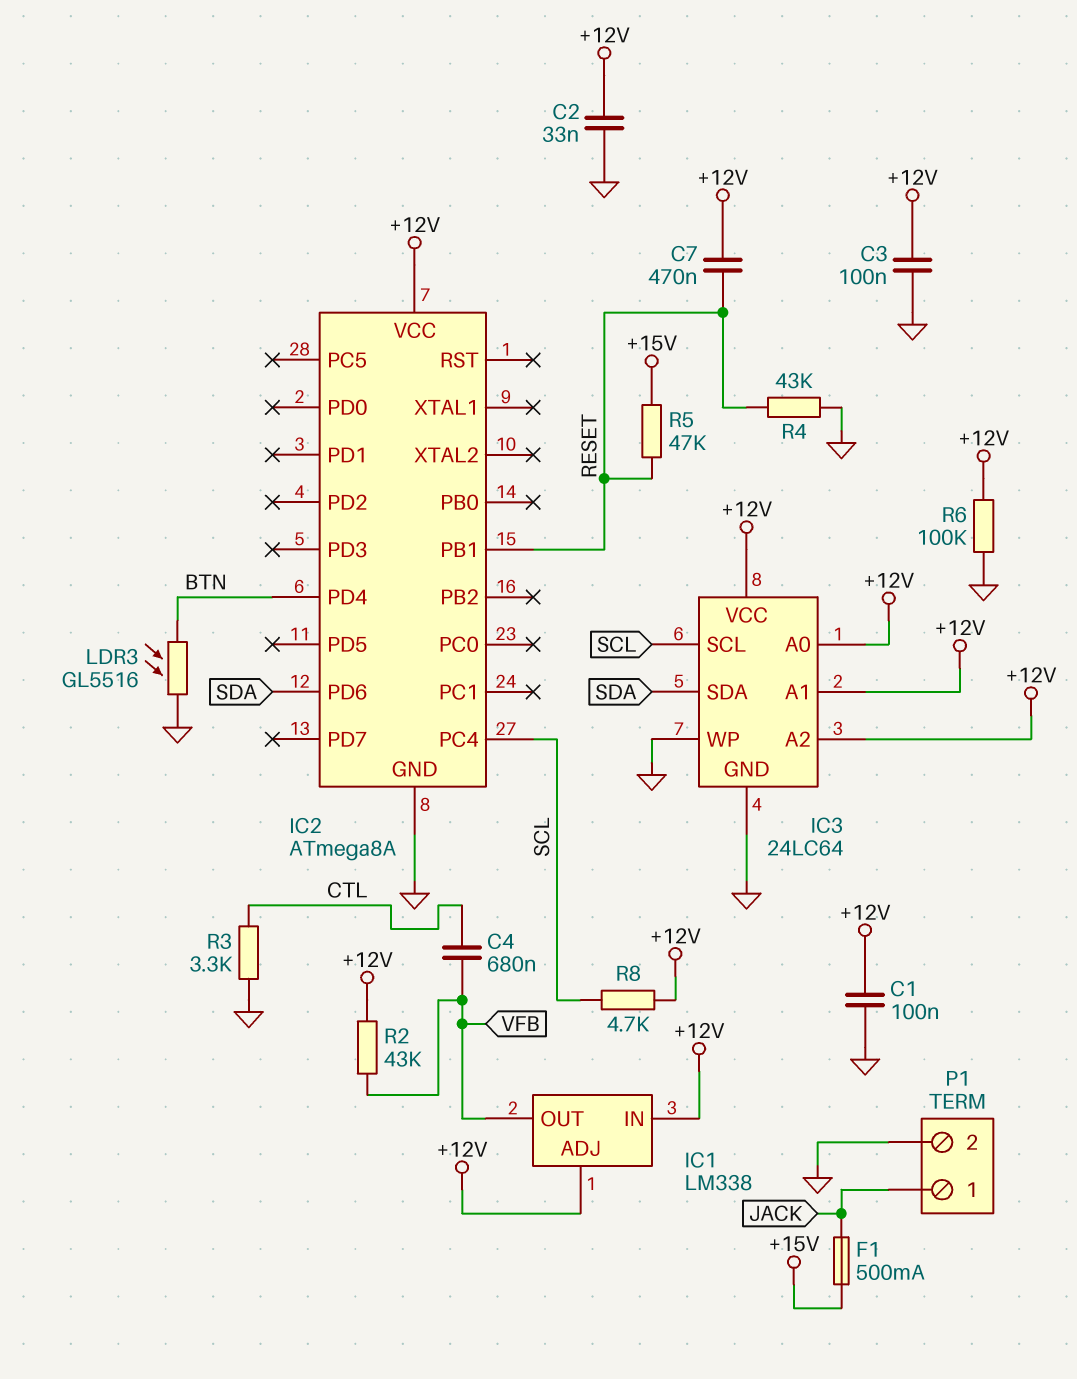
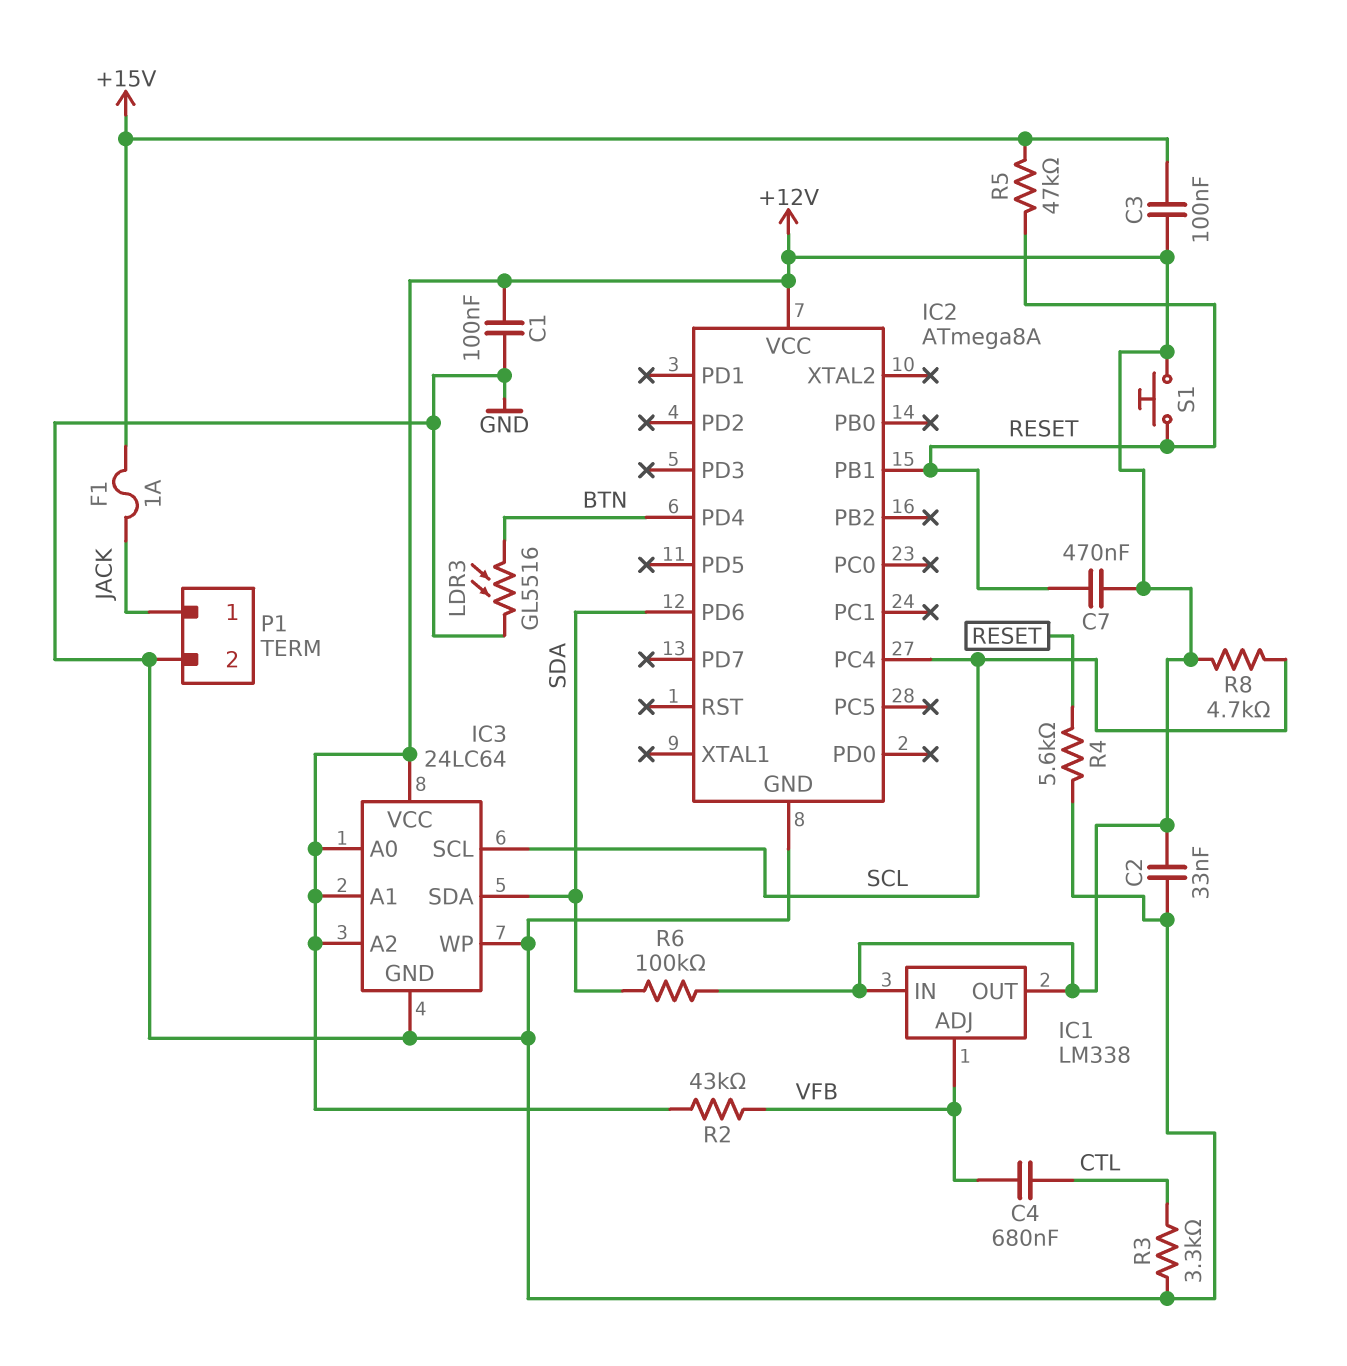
C3: 100nF (+12V, GND) -> 100nF (+12V, +15V)
F1: 500mA (+15V, JACK) -> 1A (+15V, JACK)
IC1 pin ADJ: +12V -> VFB
IC1 pin OUT: VFB -> +12V
R4: 43k (GND, RESET) -> 5.6k (GND, RESET)
R6: 100k (+12V, GND) -> 100k (+12V, SDA)
S1: none -> button (+12V, RESET)

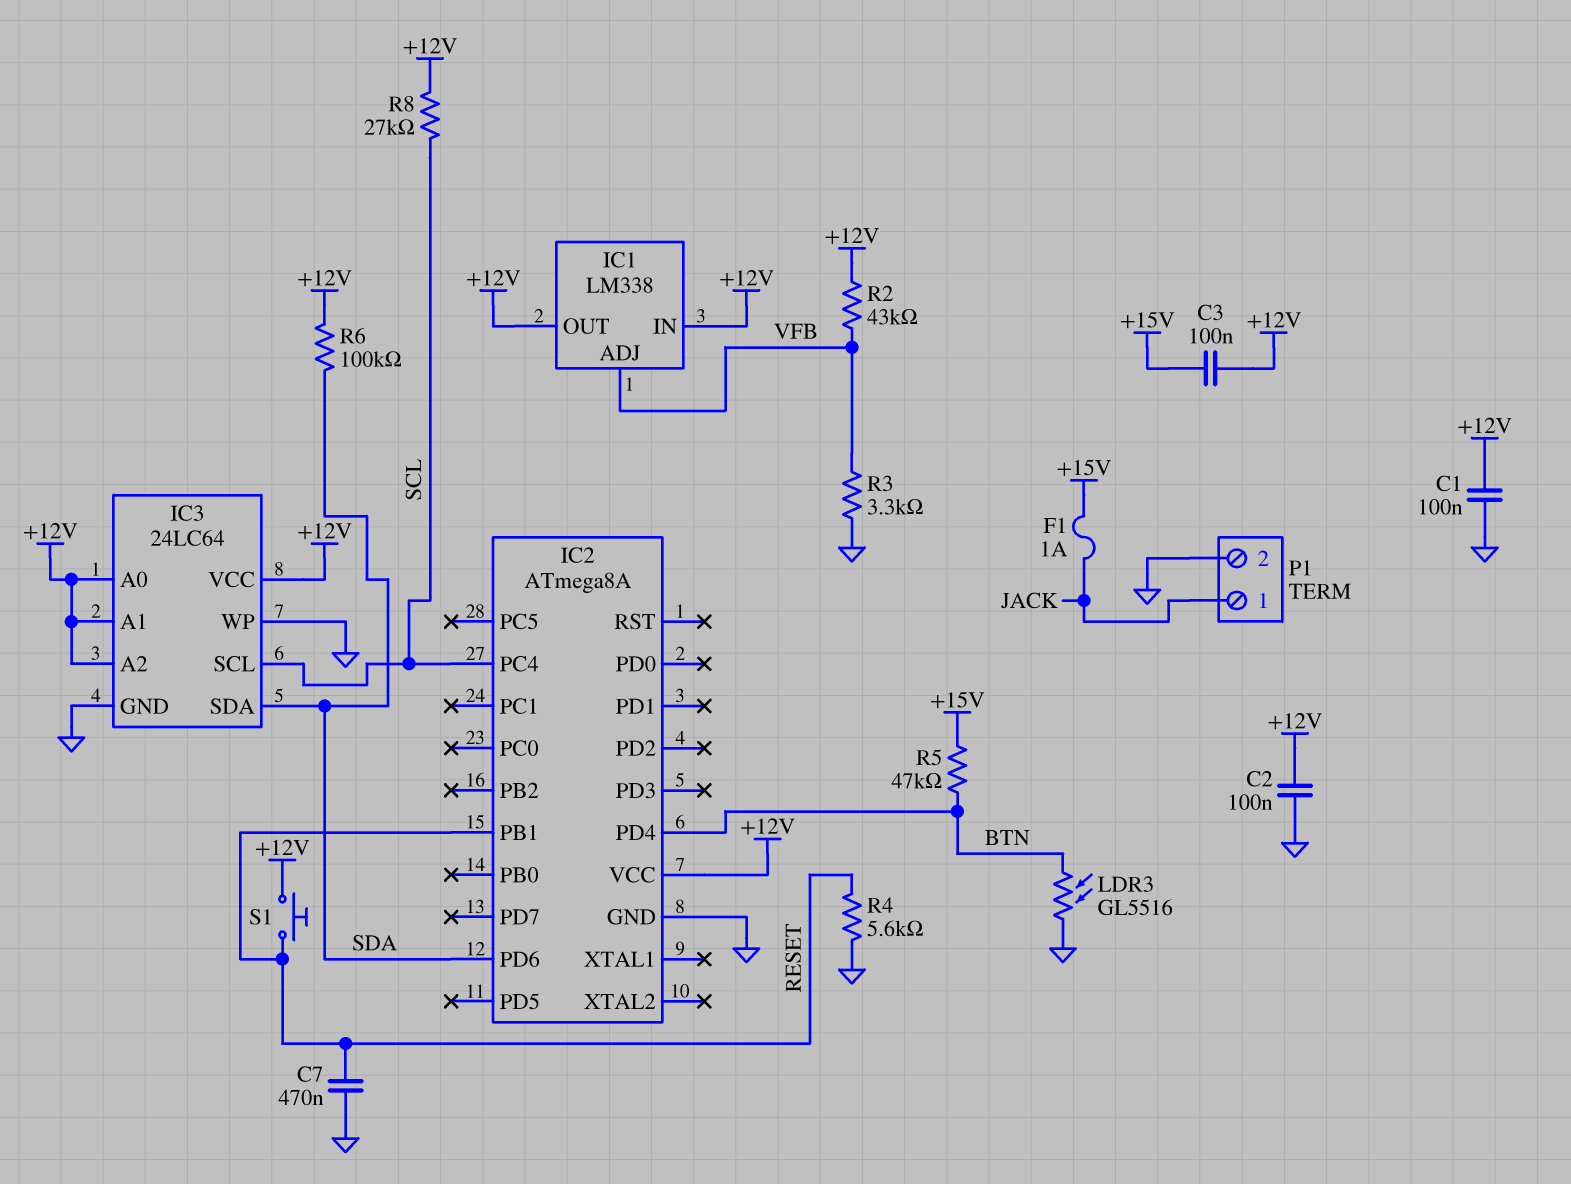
C2: 33nF (+12V, GND) -> 100nF (+12V, GND)
C4: 680nF (CTL, VFB) -> none
C7: 470nF (+12V, RESET) -> 470nF (GND, RESET)
R3: 3.3k (CTL, GND) -> 3.3k (GND, VFB)
R5: 47k (+15V, RESET) -> 47k (+15V, BTN)
R8: 4.7k (+12V, SCL) -> 27k (+12V, SCL)

